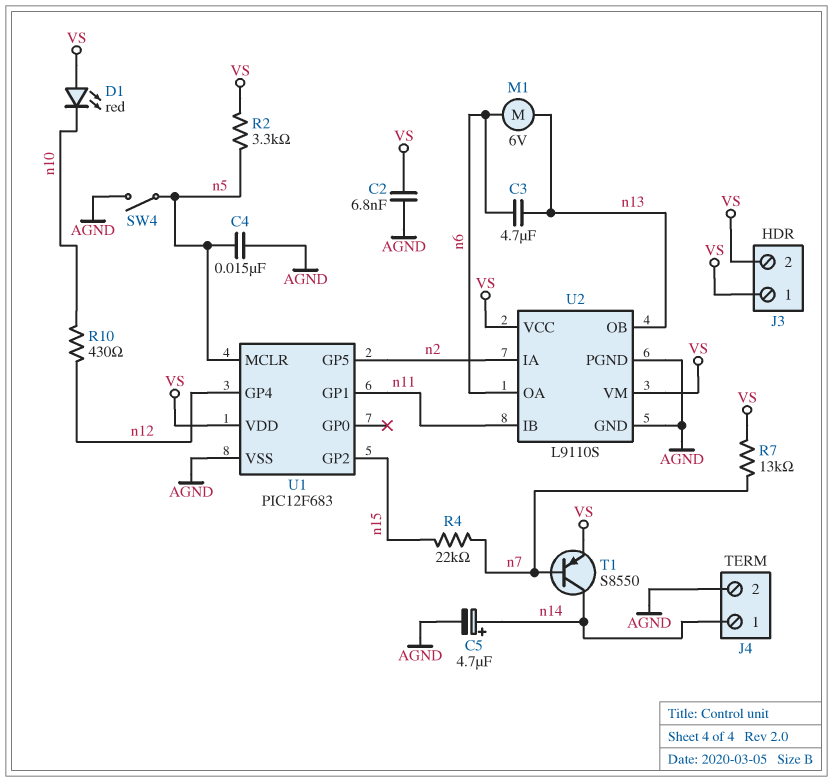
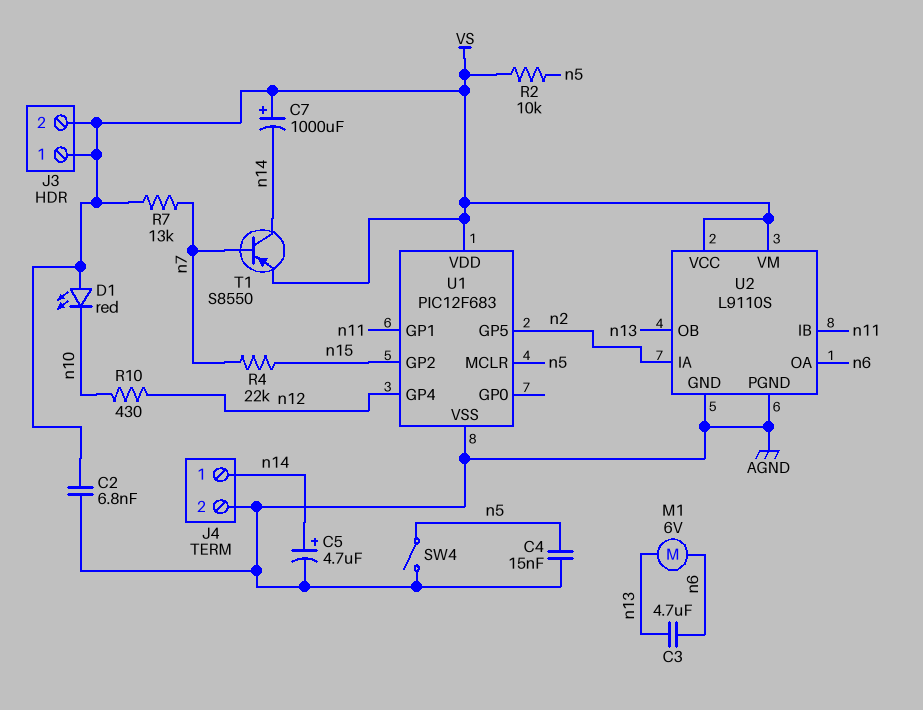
C7: none -> 1000uF (plus VS, minus n14)
R2: 3.3k (VS, n5) -> 10k (VS, n5)

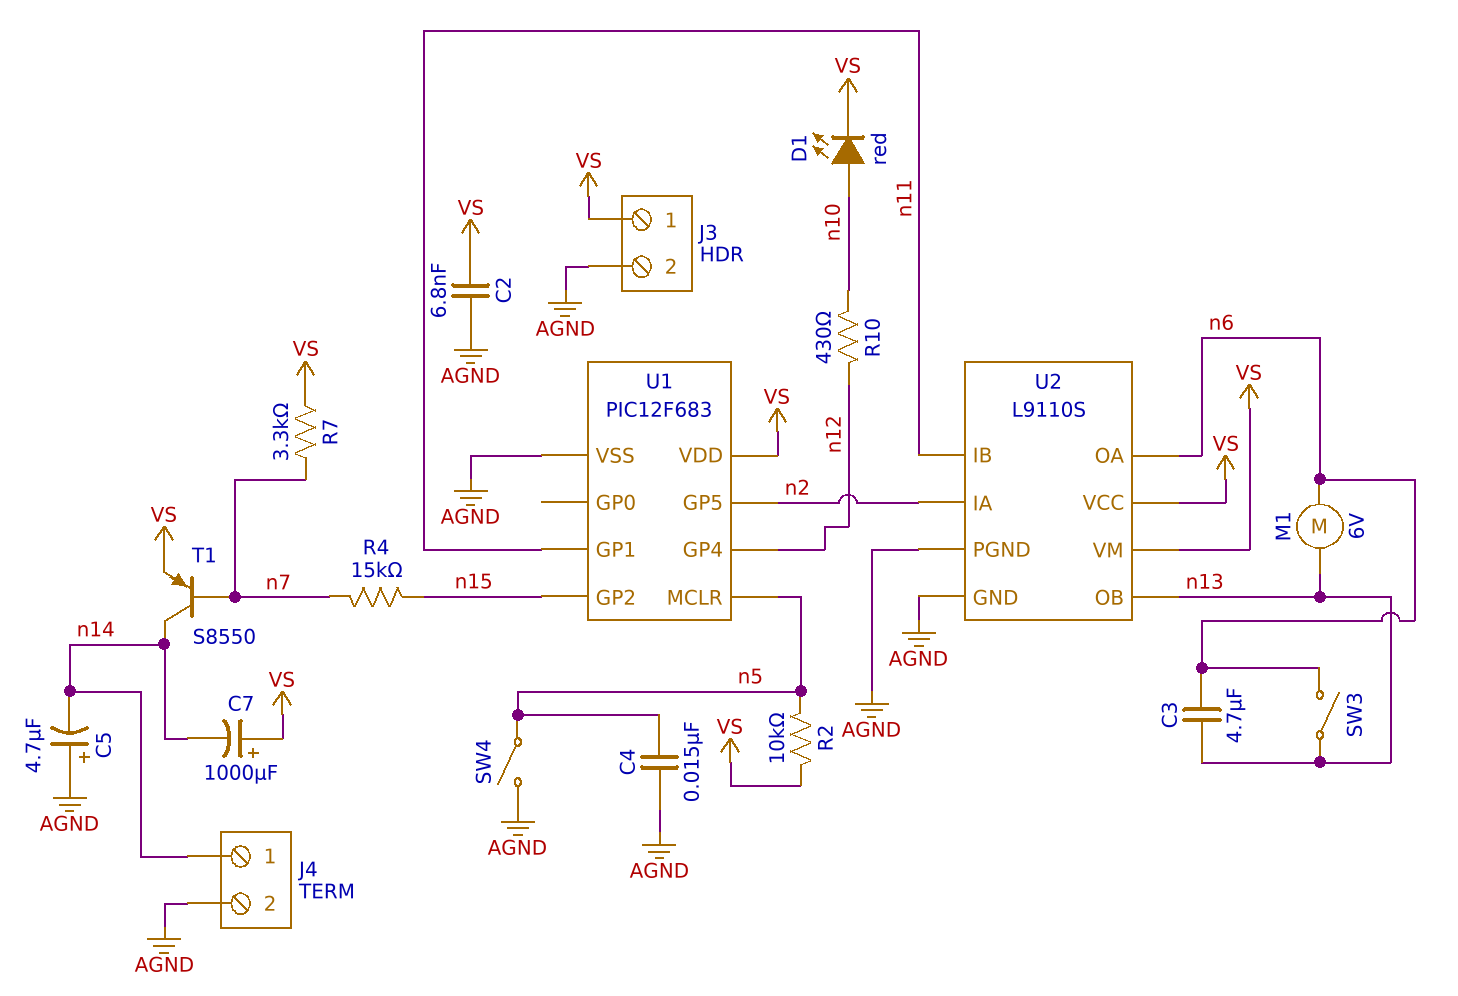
C5: 4.7uF (plus n14, minus AGND) -> 4.7uF (plus AGND, minus n14)
D1: LED red (A VS, K n10) -> LED red (A n10, K VS)
J3 pin 2: VS -> AGND
R4: 22k (n7, n15) -> 15k (n7, n15)
R7: 13k (VS, n7) -> 3.3k (VS, n7)
SW3: none -> switch (n6, n13)

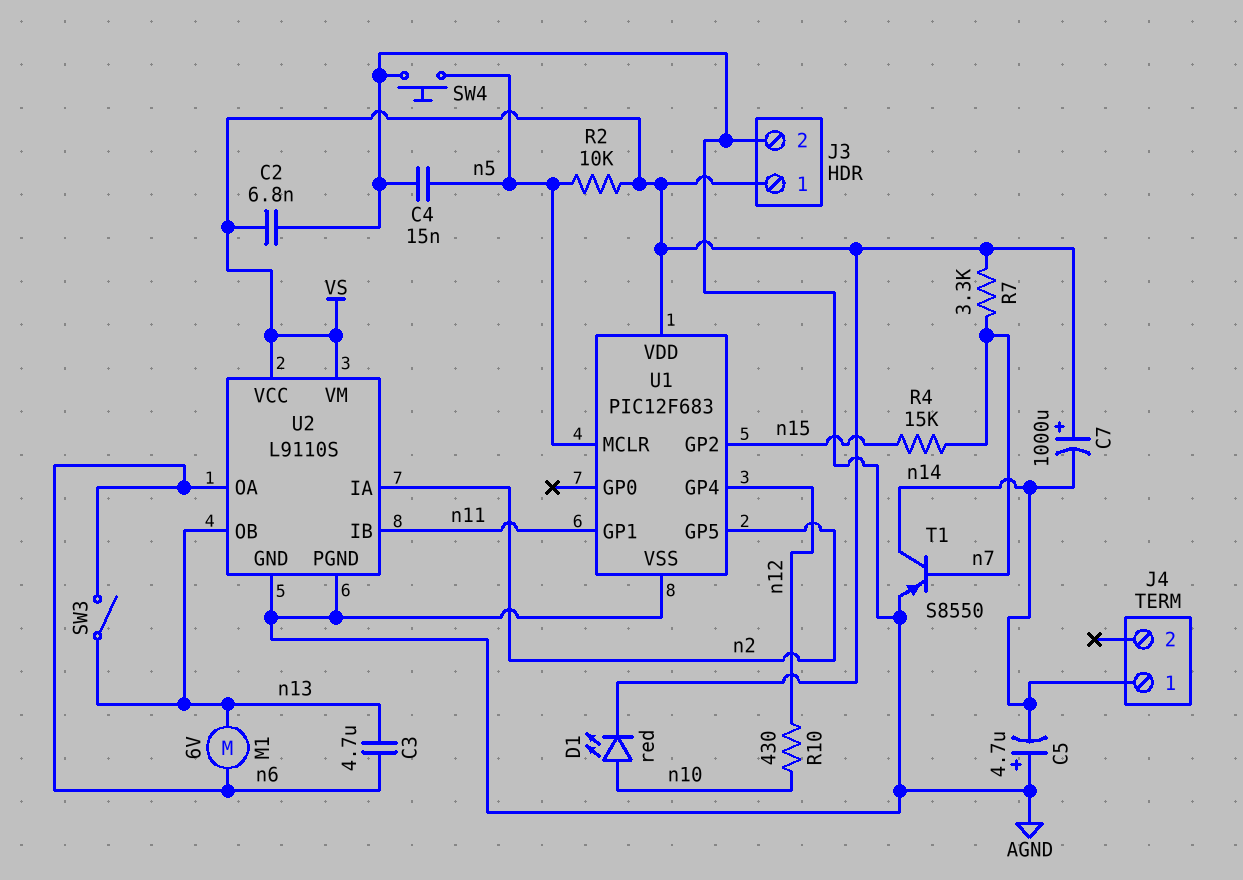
J4 pin 2: AGND -> none
SW4: switch (AGND, n5) -> button (AGND, n5)
T1: PNP S8550 (B n7, C n14, E VS) -> PNP S8550 (B n7, C n14, E AGND)

